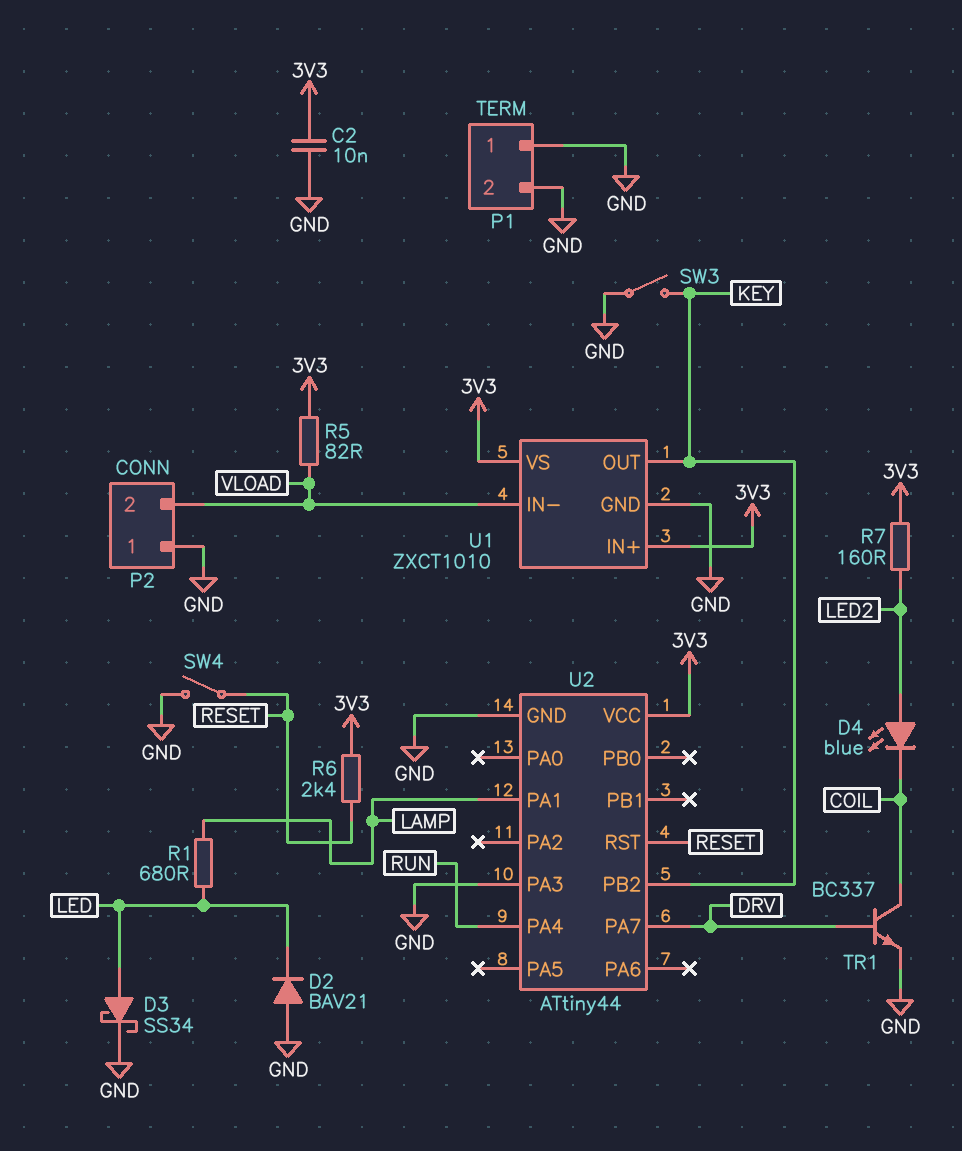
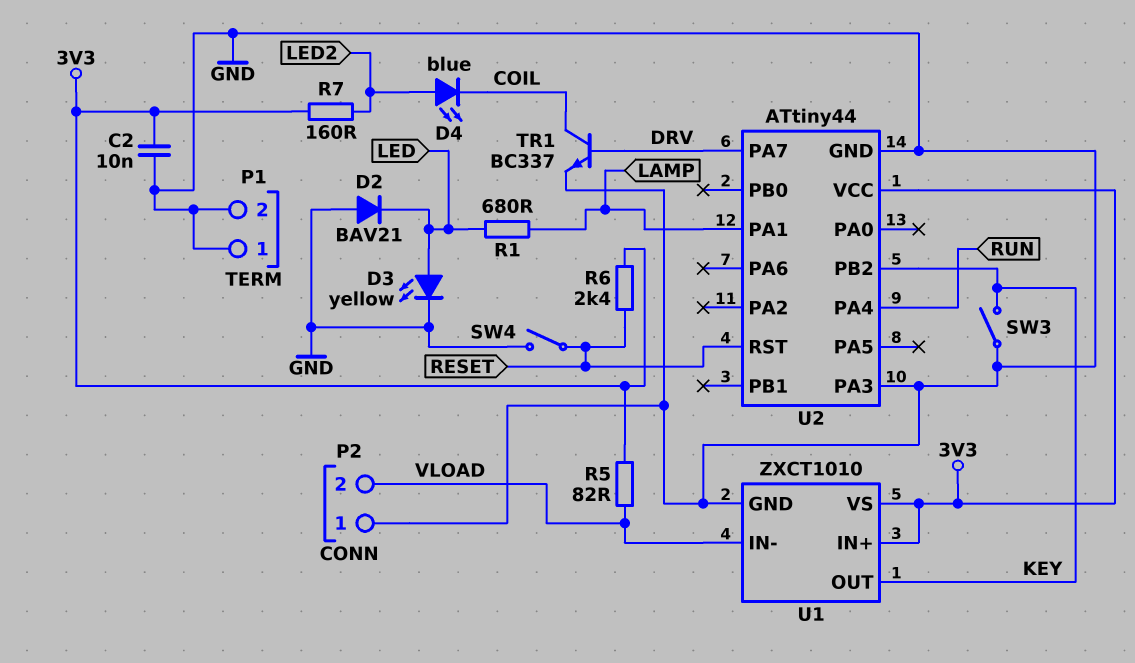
D3: schottky SS34 (A LED, K GND) -> LED yellow (A LED, K GND)

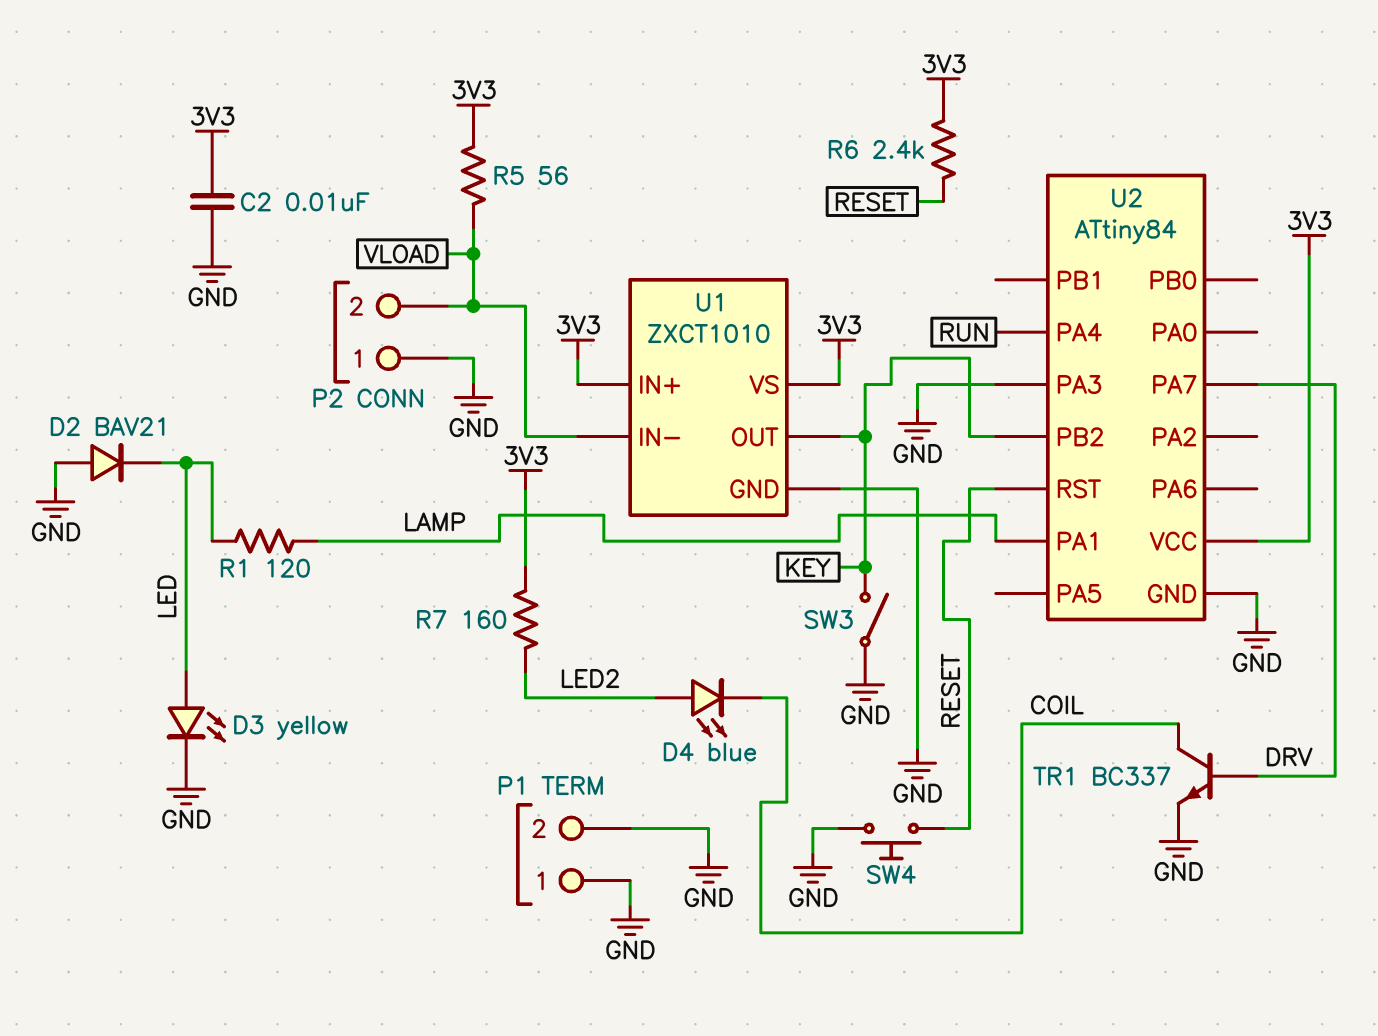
R1: 680 (LAMP, LED) -> 120 (LAMP, LED)
R5: 82 (3V3, VLOAD) -> 56 (3V3, VLOAD)
SW4: switch (GND, RESET) -> button (GND, RESET)
U2: ATtiny44 -> ATtiny84

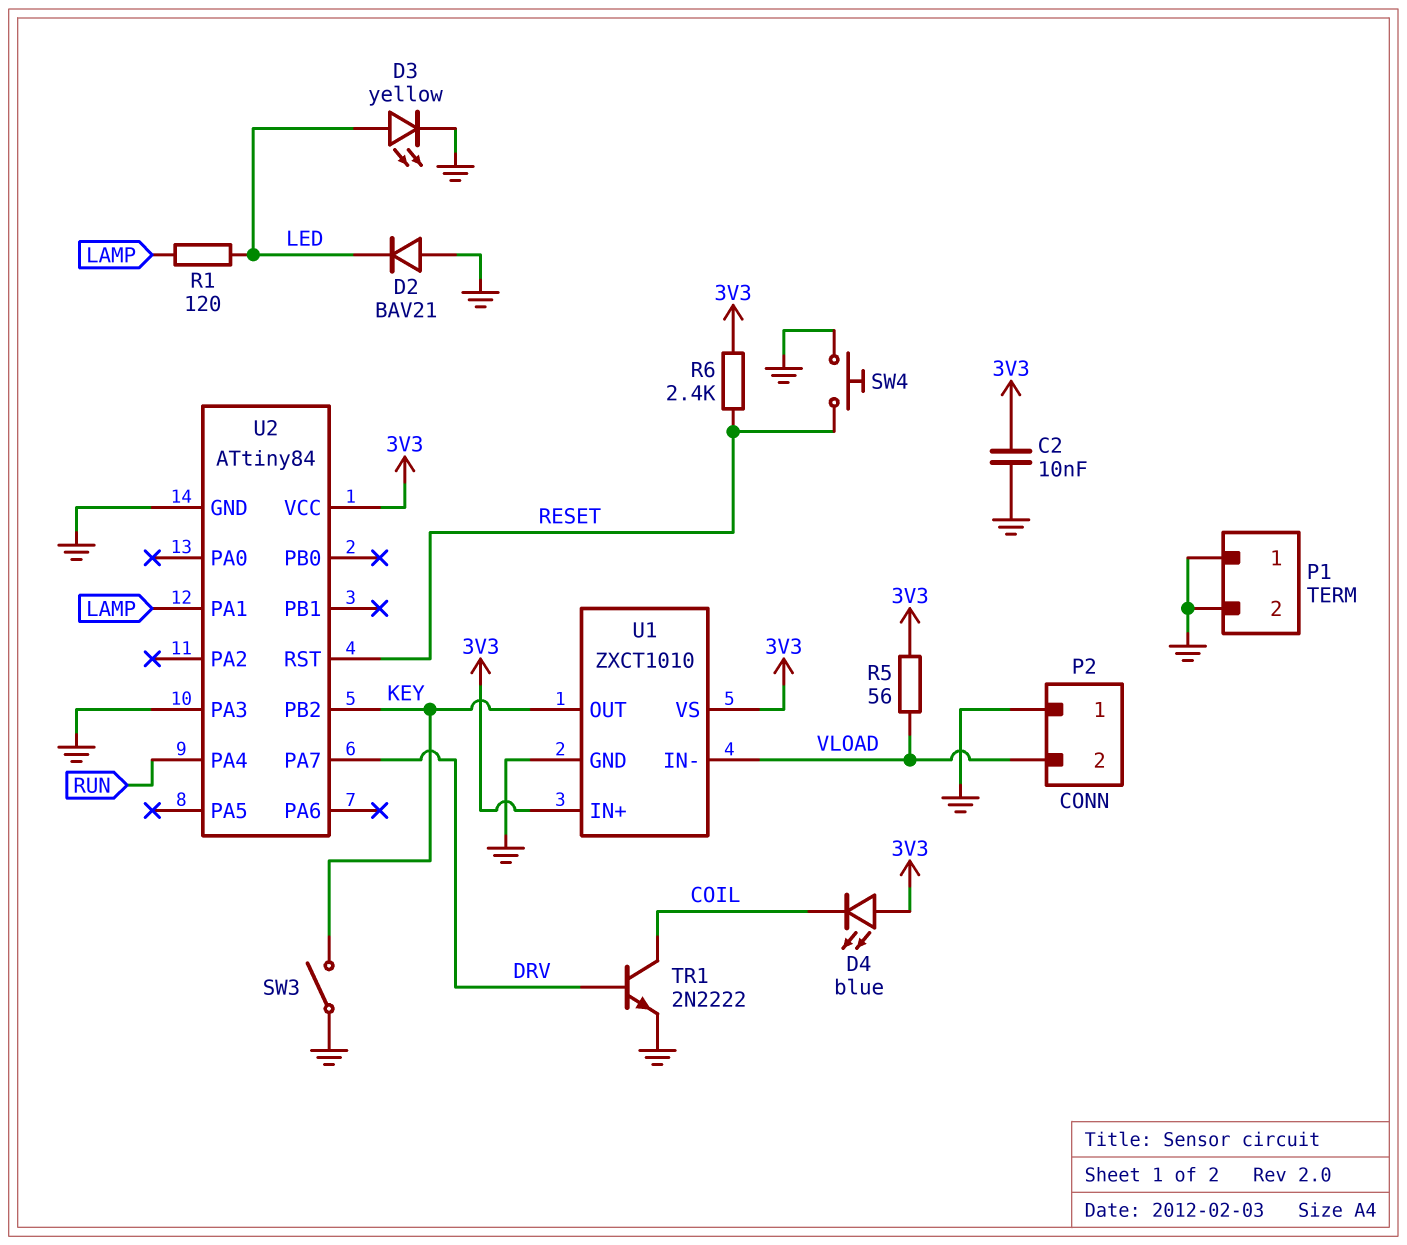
D4: LED blue (A LED2, K COIL) -> LED blue (A 3V3, K COIL)
R7: 160 (3V3, LED2) -> none
TR1: NPN BC337 (B DRV, C COIL, E GND) -> NPN 2N2222 (B DRV, C COIL, E GND)

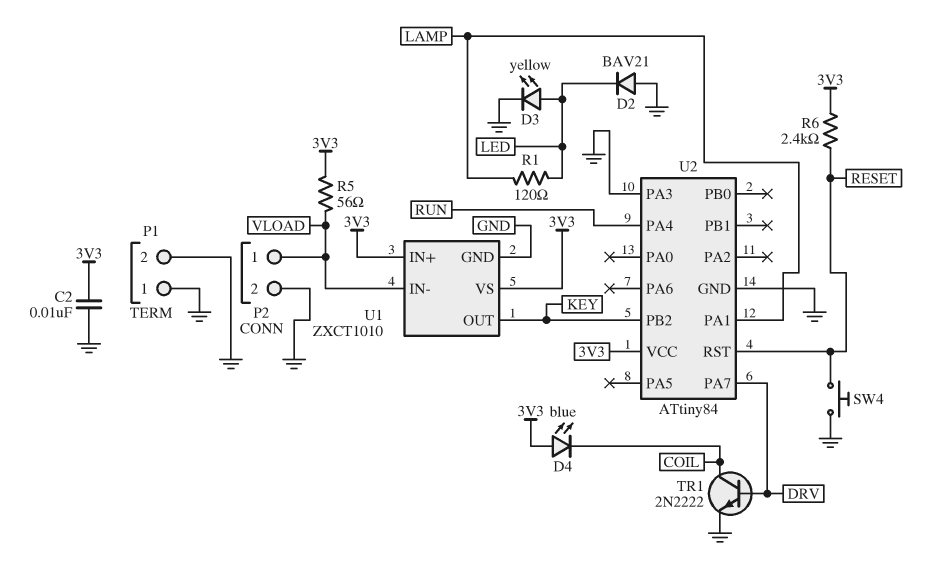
P2 pin 1: GND -> VLOAD
P2 pin 2: VLOAD -> GND
SW3: switch (GND, KEY) -> none

